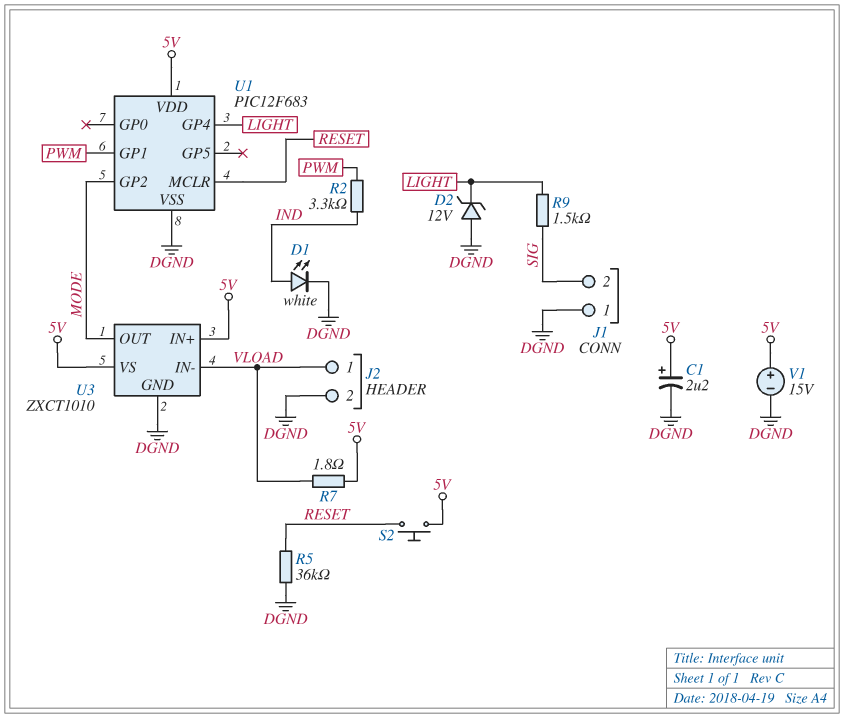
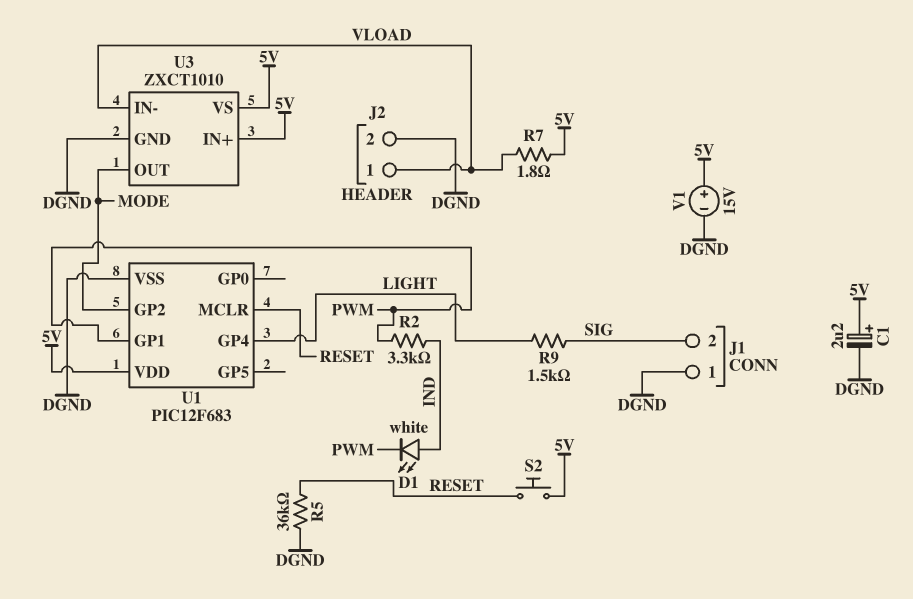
D1: LED white (A IND, K DGND) -> LED white (A IND, K PWM)
D2: zener 12V (A DGND, K LIGHT) -> none

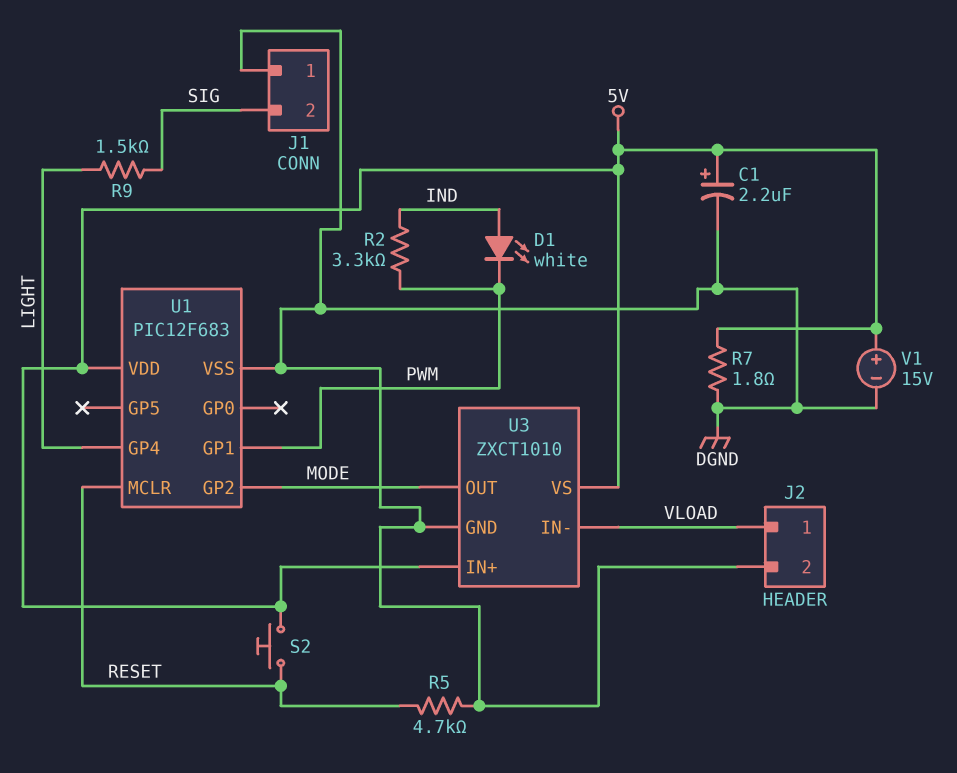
R5: 36k (DGND, RESET) -> 4.7k (DGND, RESET)
R7: 1.8 (5V, VLOAD) -> 1.8 (5V, DGND)

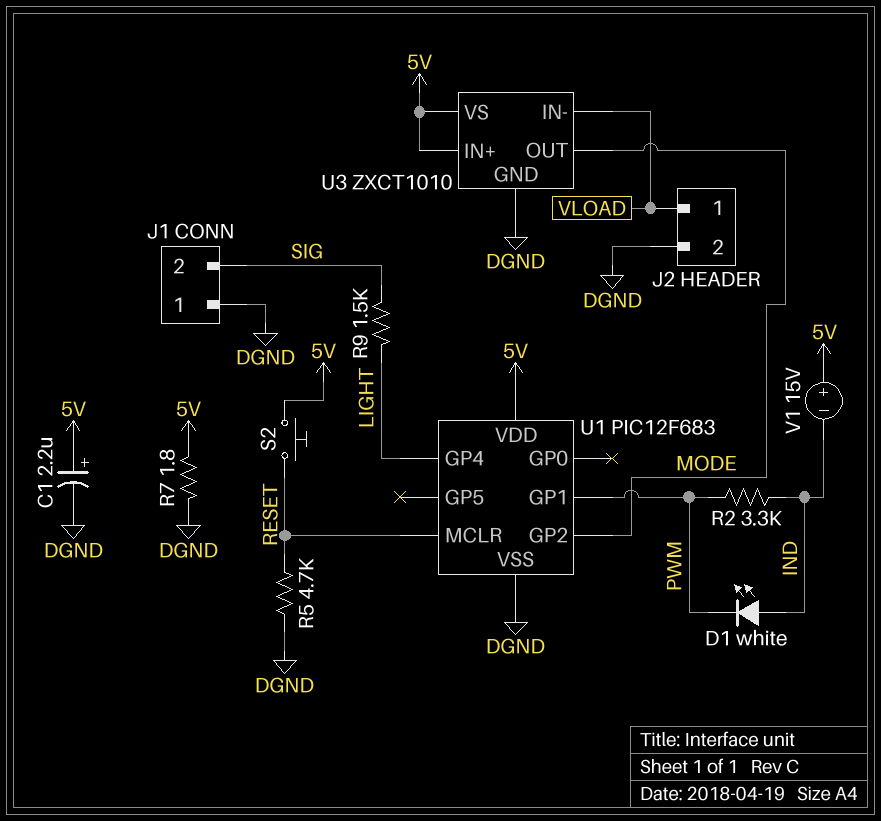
V1: 15V (plus 5V, minus DGND) -> 15V (plus 5V, minus IND)

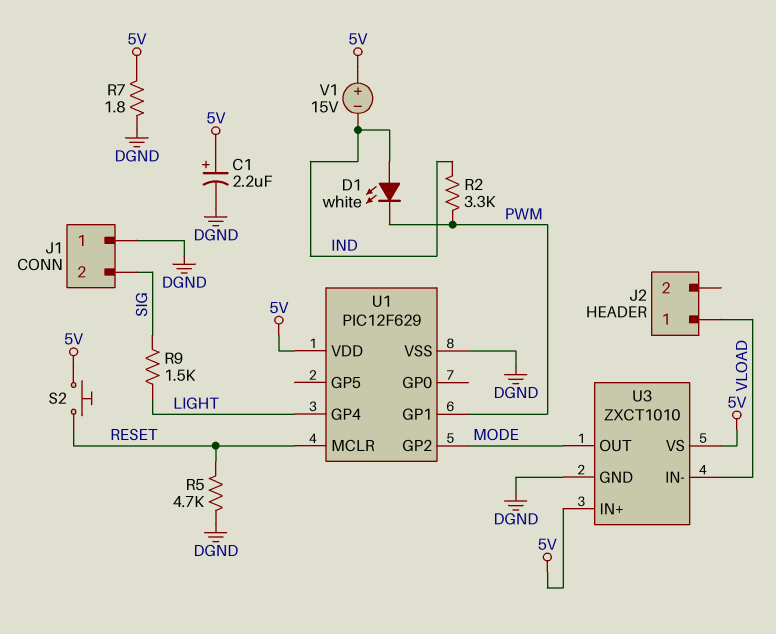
J2 pin 2: DGND -> none
U1: PIC12F683 -> PIC12F629

